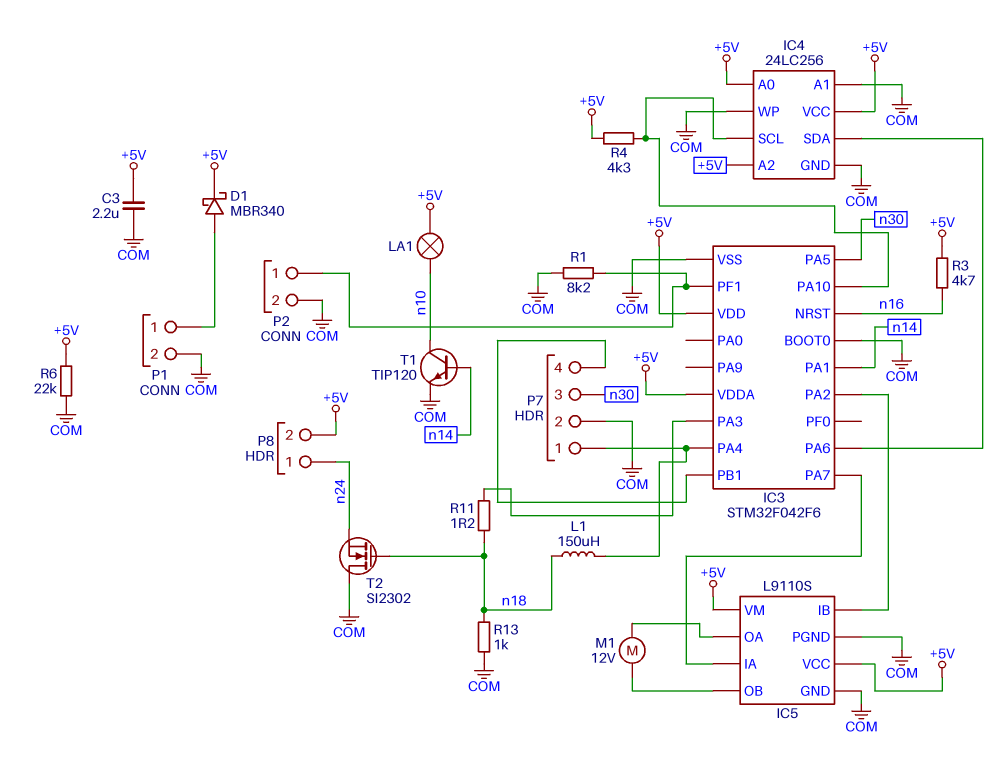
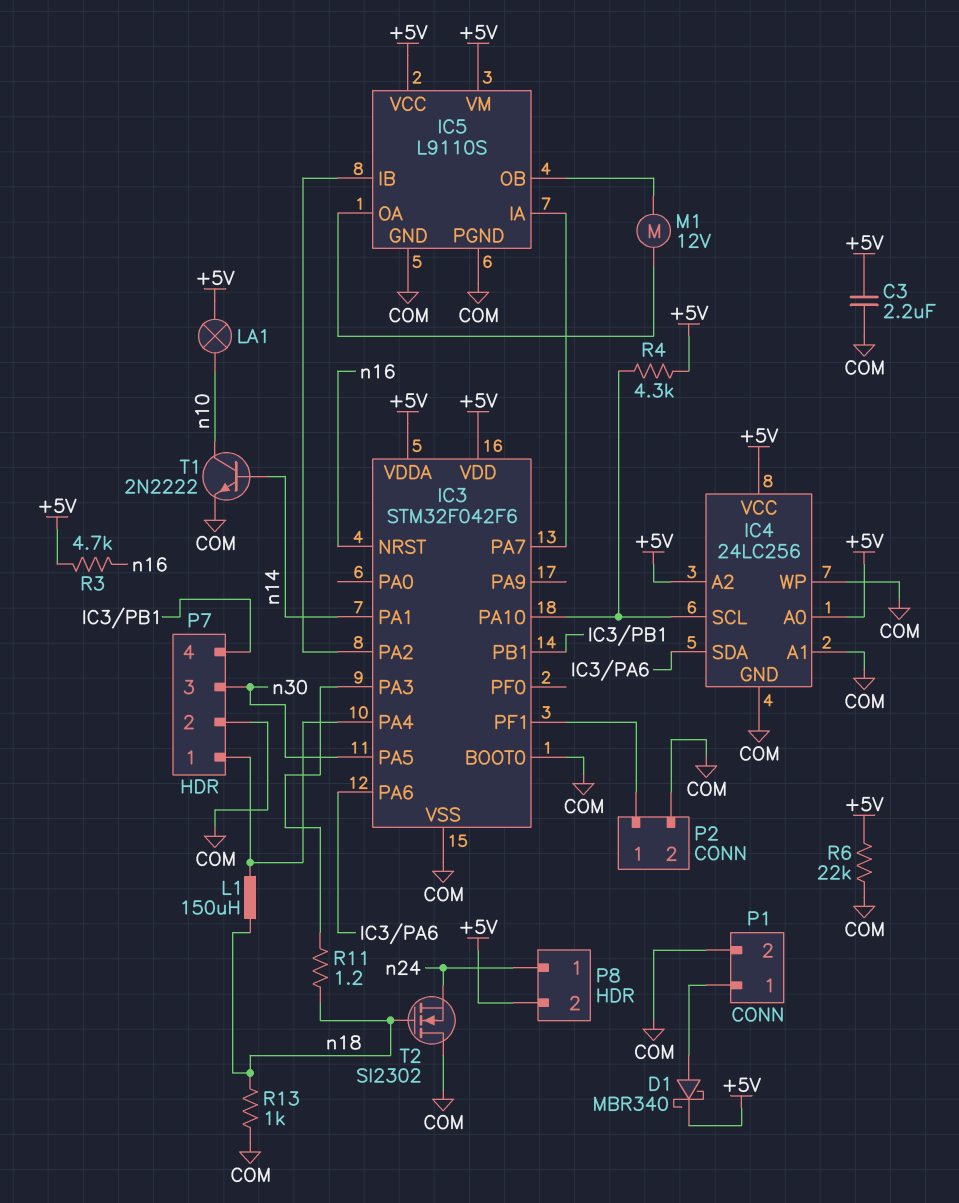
R1: 8.2k (COM, IC3/PF1) -> none
T1: NPN TIP120 (B n14, C n10, E COM) -> NPN 2N2222 (B n14, C n10, E COM)

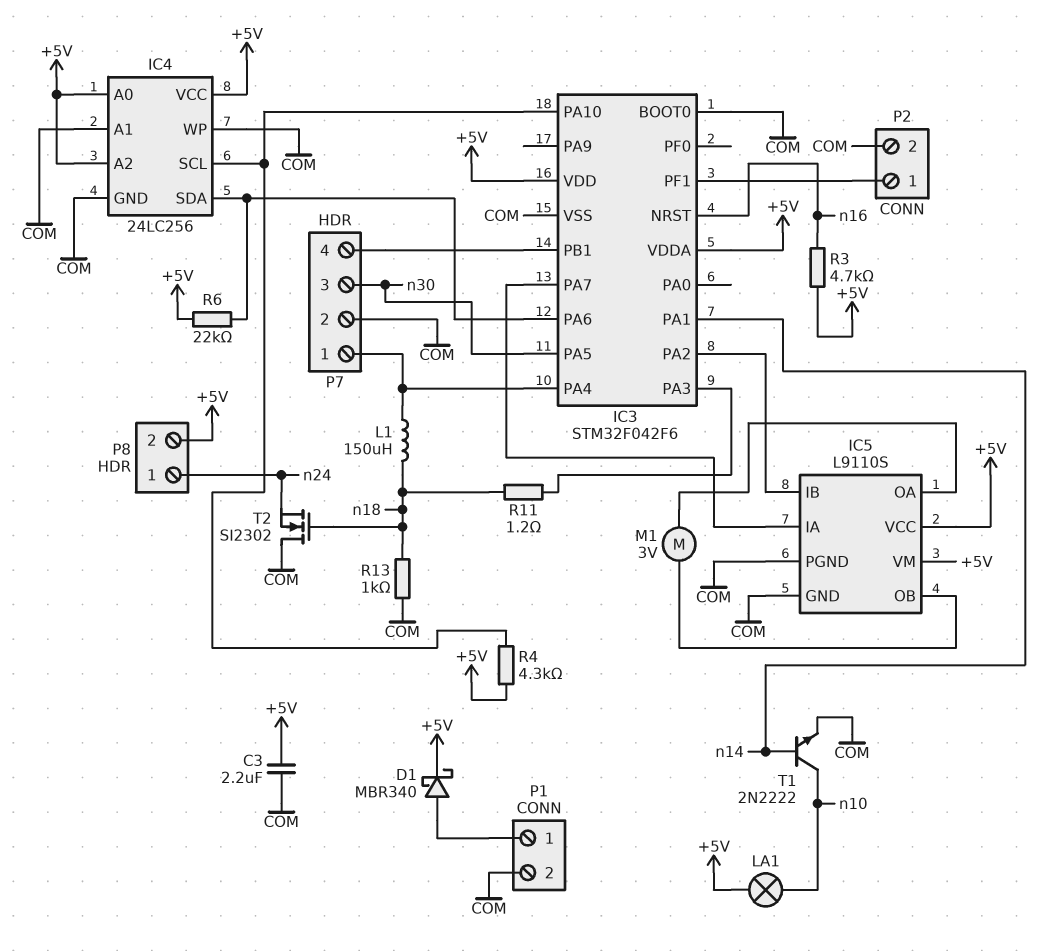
M1: motor 12V (IC5/OA, IC5/OB) -> motor 3V (IC5/OA, IC5/OB)
R6: 22k (+5V, COM) -> 22k (+5V, IC3/PA6)

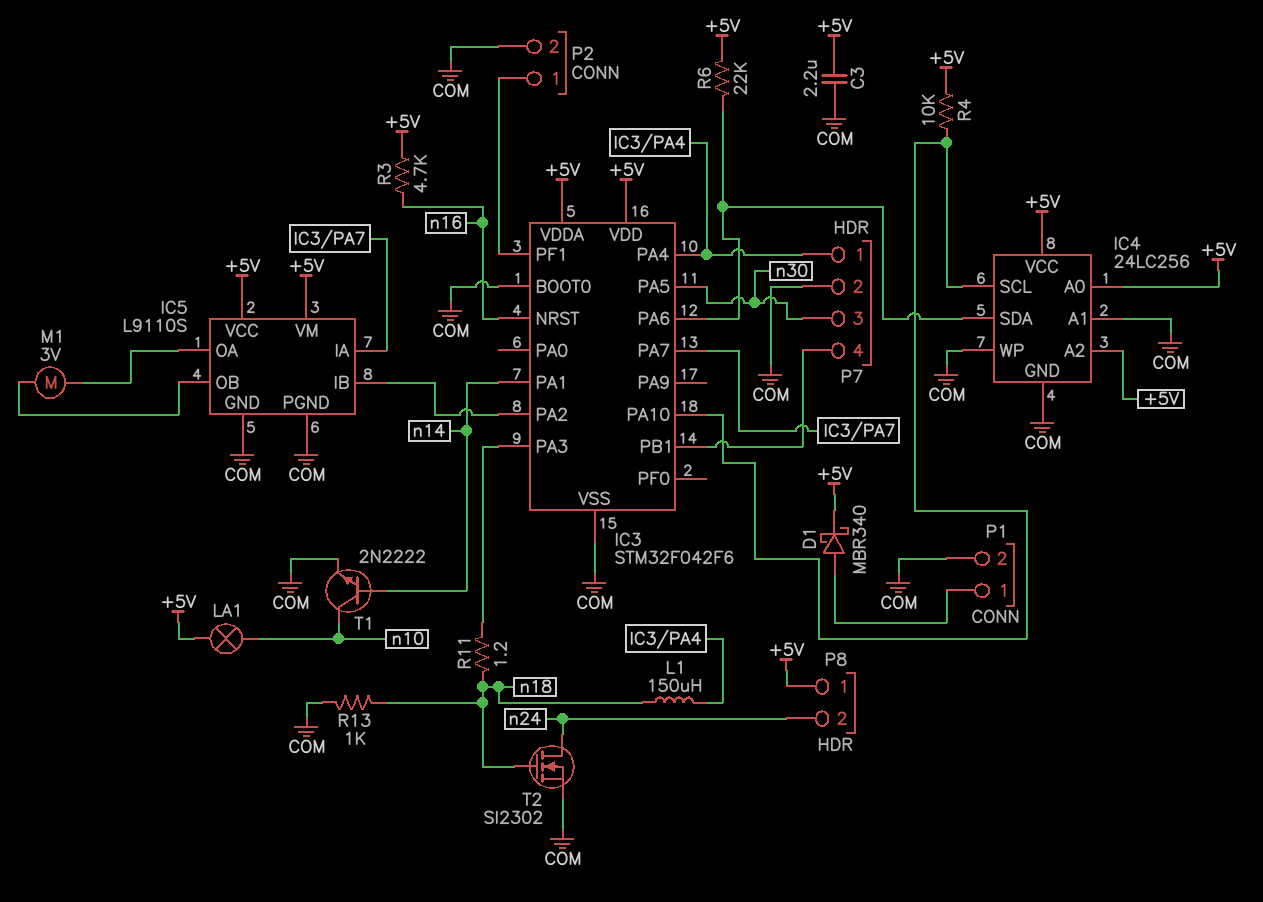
P8 pin 1: n24 -> +5V
P8 pin 2: +5V -> n24
R4: 4.3k (+5V, IC3/PA10) -> 10k (+5V, IC3/PA10)
T2: NMOS SI2302 (G n18, D COM, S n24) -> NMOS SI2302 (G n18, D n24, S COM)

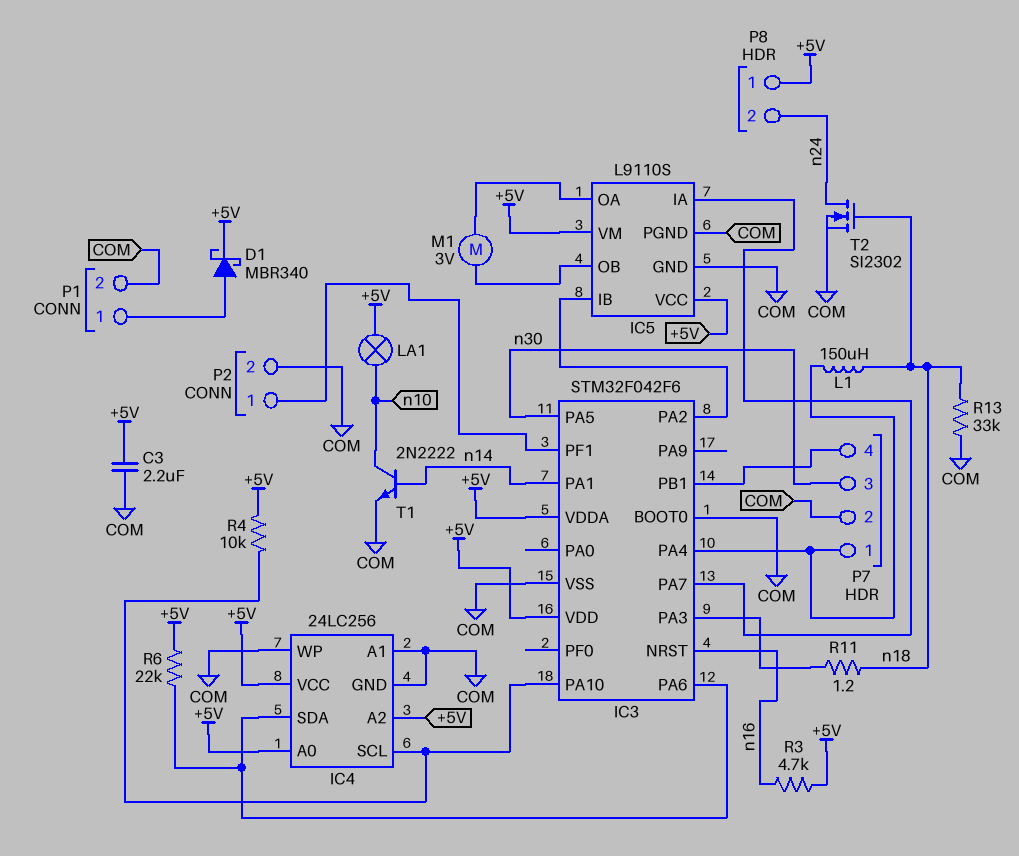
R13: 1k (COM, n18) -> 33k (COM, n18)

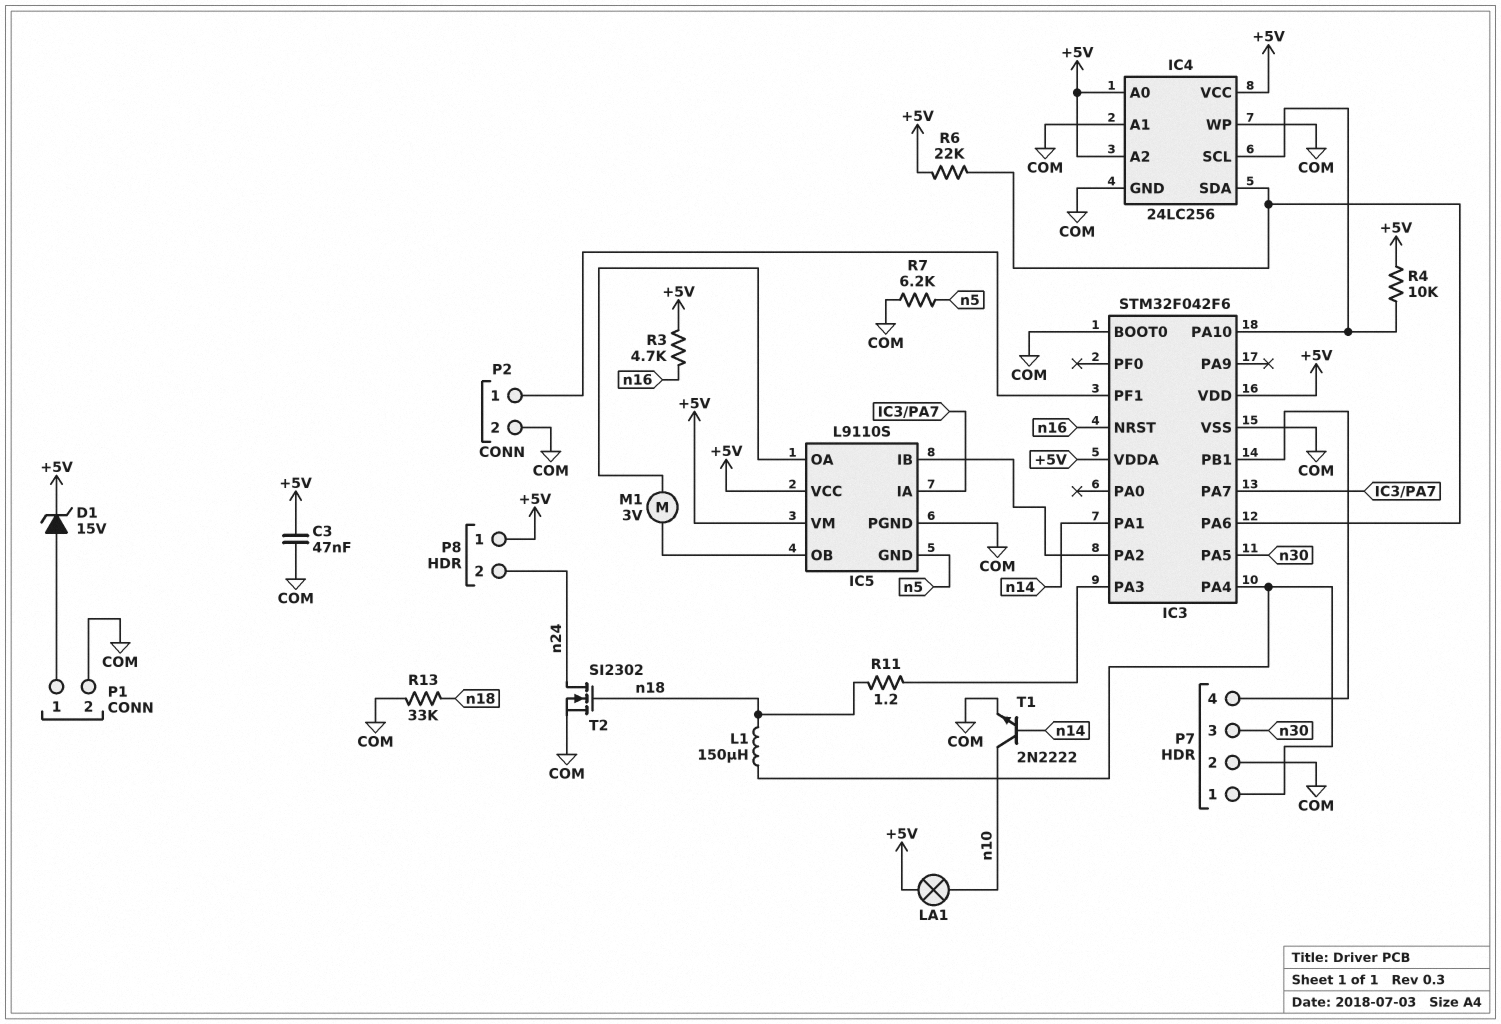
C3: 2.2uF (+5V, COM) -> 47nF (+5V, COM)
D1: schottky MBR340 (A P1/1, K +5V) -> zener 15V (A P1/1, K +5V)
IC5 pin GND: COM -> n5
R7: none -> 6.2k (COM, n5)

